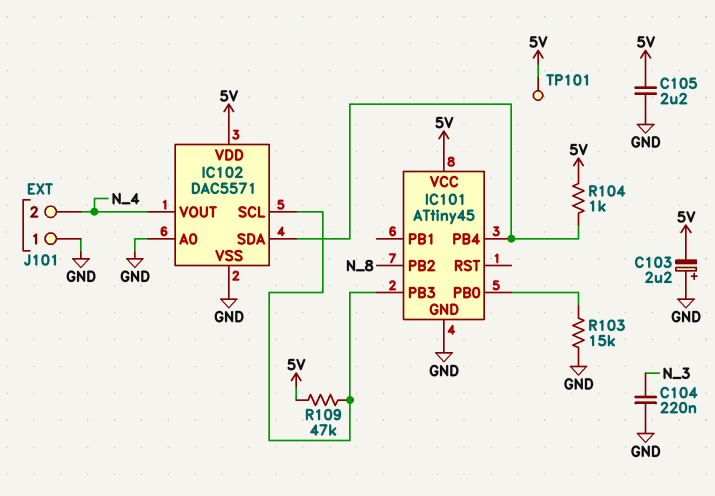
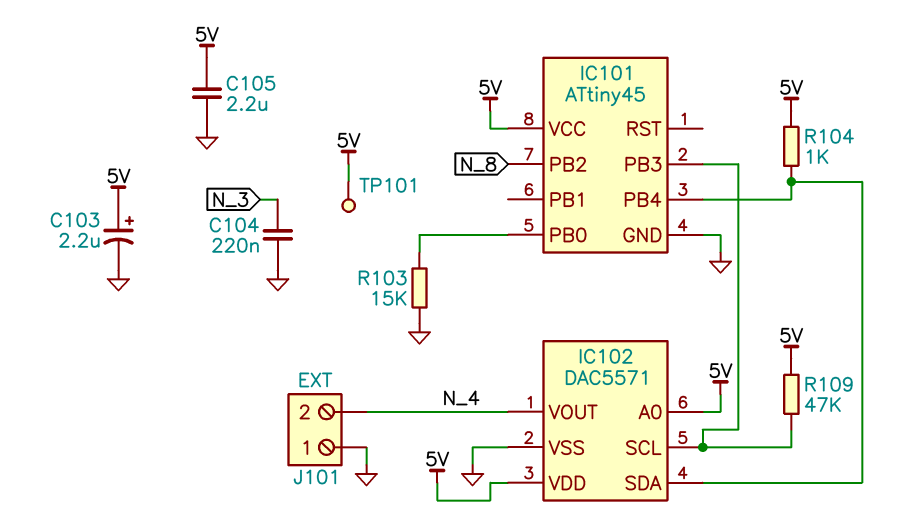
C103: 2.2uF (plus GND, minus 5V) -> 2.2uF (plus 5V, minus GND)
IC102 pin A0: GND -> 5V

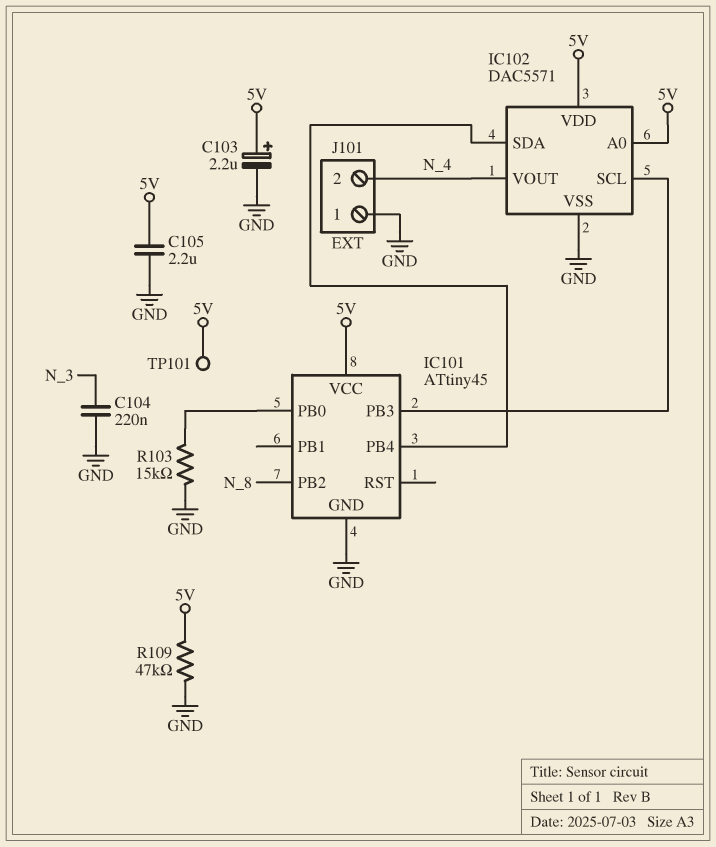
R104: 1k (5V, IC101/PB4) -> none
R109: 47k (5V, IC101/PB3) -> 47k (5V, GND)

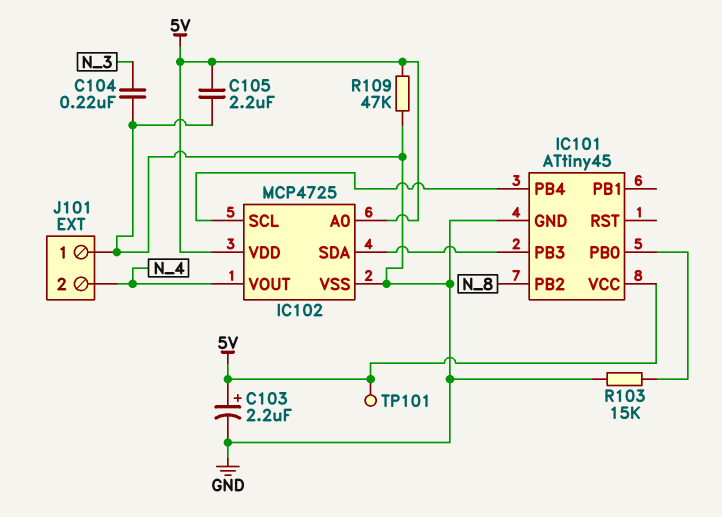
IC102: DAC5571 -> MCP4725
IC102 pin SCL: IC101/PB3 -> IC101/PB4
IC102 pin SDA: IC101/PB4 -> IC101/PB3

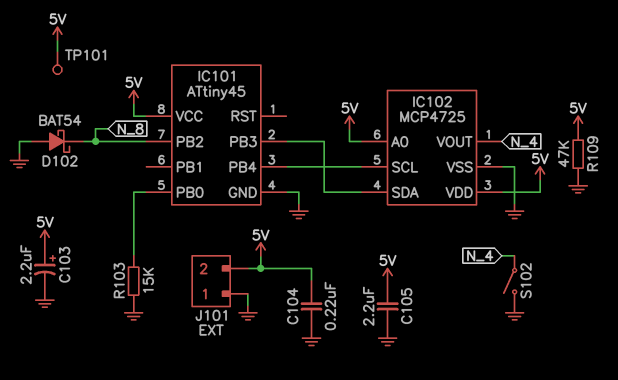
C104: 220nF (GND, N_3) -> 220nF (5V, GND)
D102: none -> schottky BAT54 (A GND, K N_8)
J101 pin 2: N_4 -> 5V
S102: none -> switch (GND, N_4)

